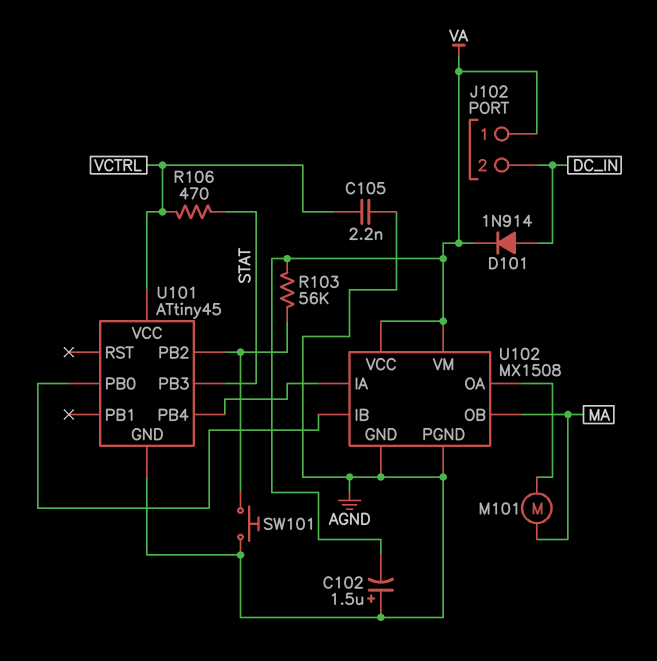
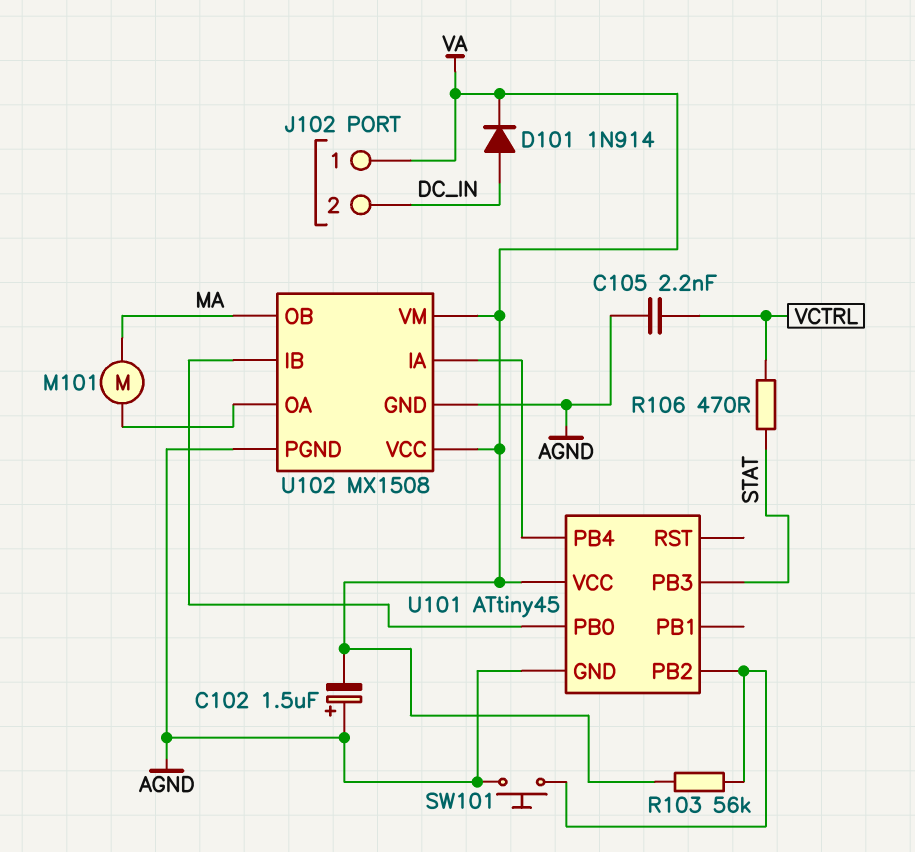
U101 pin VCC: VCTRL -> VA

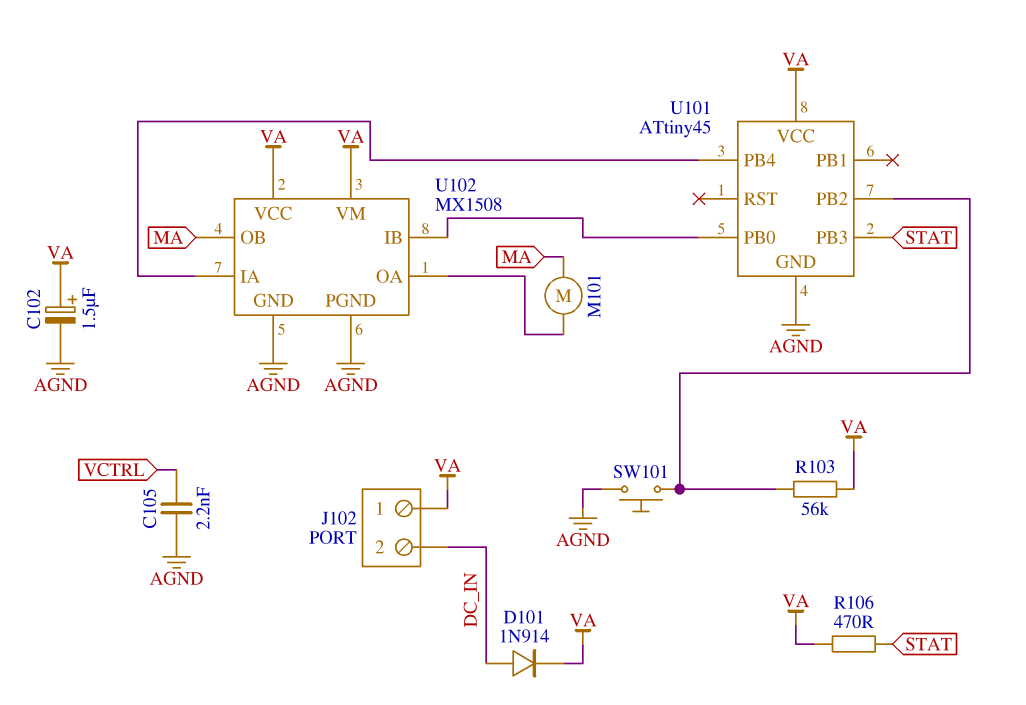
C102: 1.5uF (plus AGND, minus VA) -> 1.5uF (plus VA, minus AGND)
R106: 470 (STAT, VCTRL) -> 470 (STAT, VA)

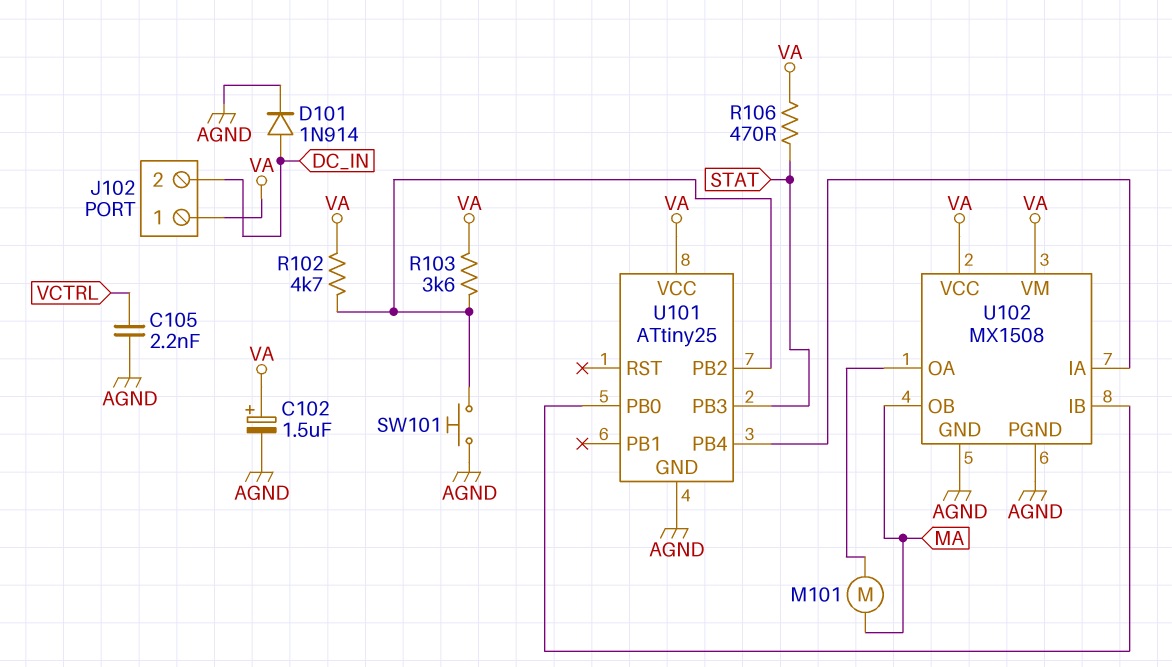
D101: diode 1N914 (A DC_IN, K VA) -> diode 1N914 (A DC_IN, K AGND)
R102: none -> 4.7k (U101/PB2, VA)
R103: 56k (U101/PB2, VA) -> 3.6k (U101/PB2, VA)
U101: ATtiny45 -> ATtiny25

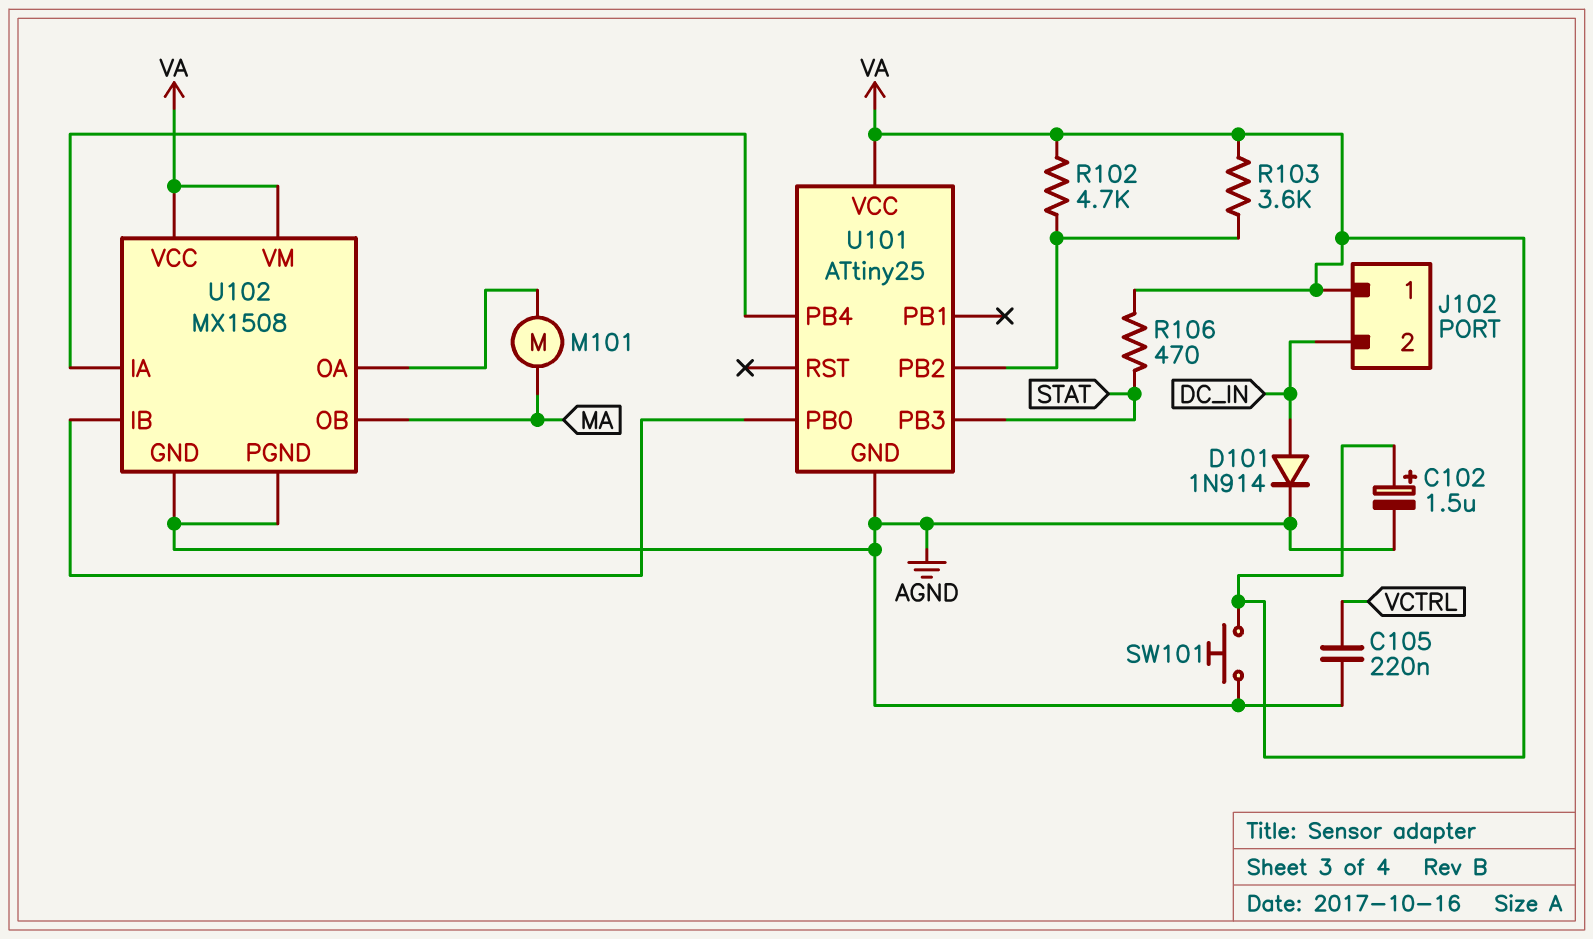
C105: 2.2nF (AGND, VCTRL) -> 220nF (AGND, VCTRL)
SW101: button (AGND, U101/PB2) -> button (AGND, VA)

